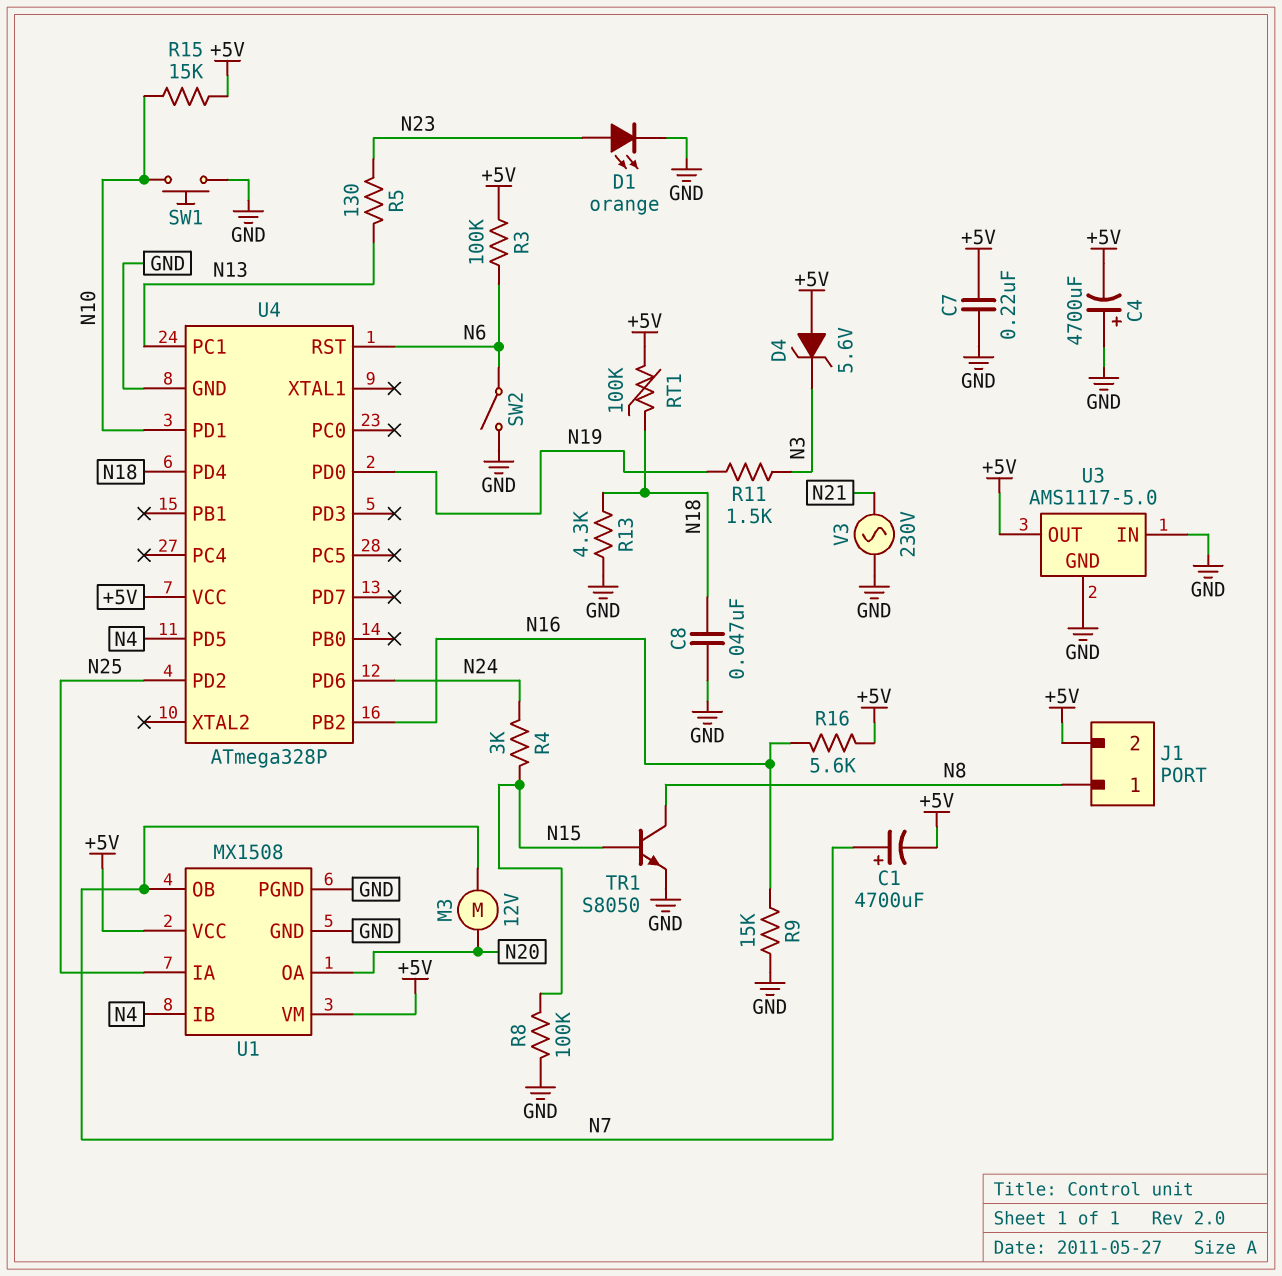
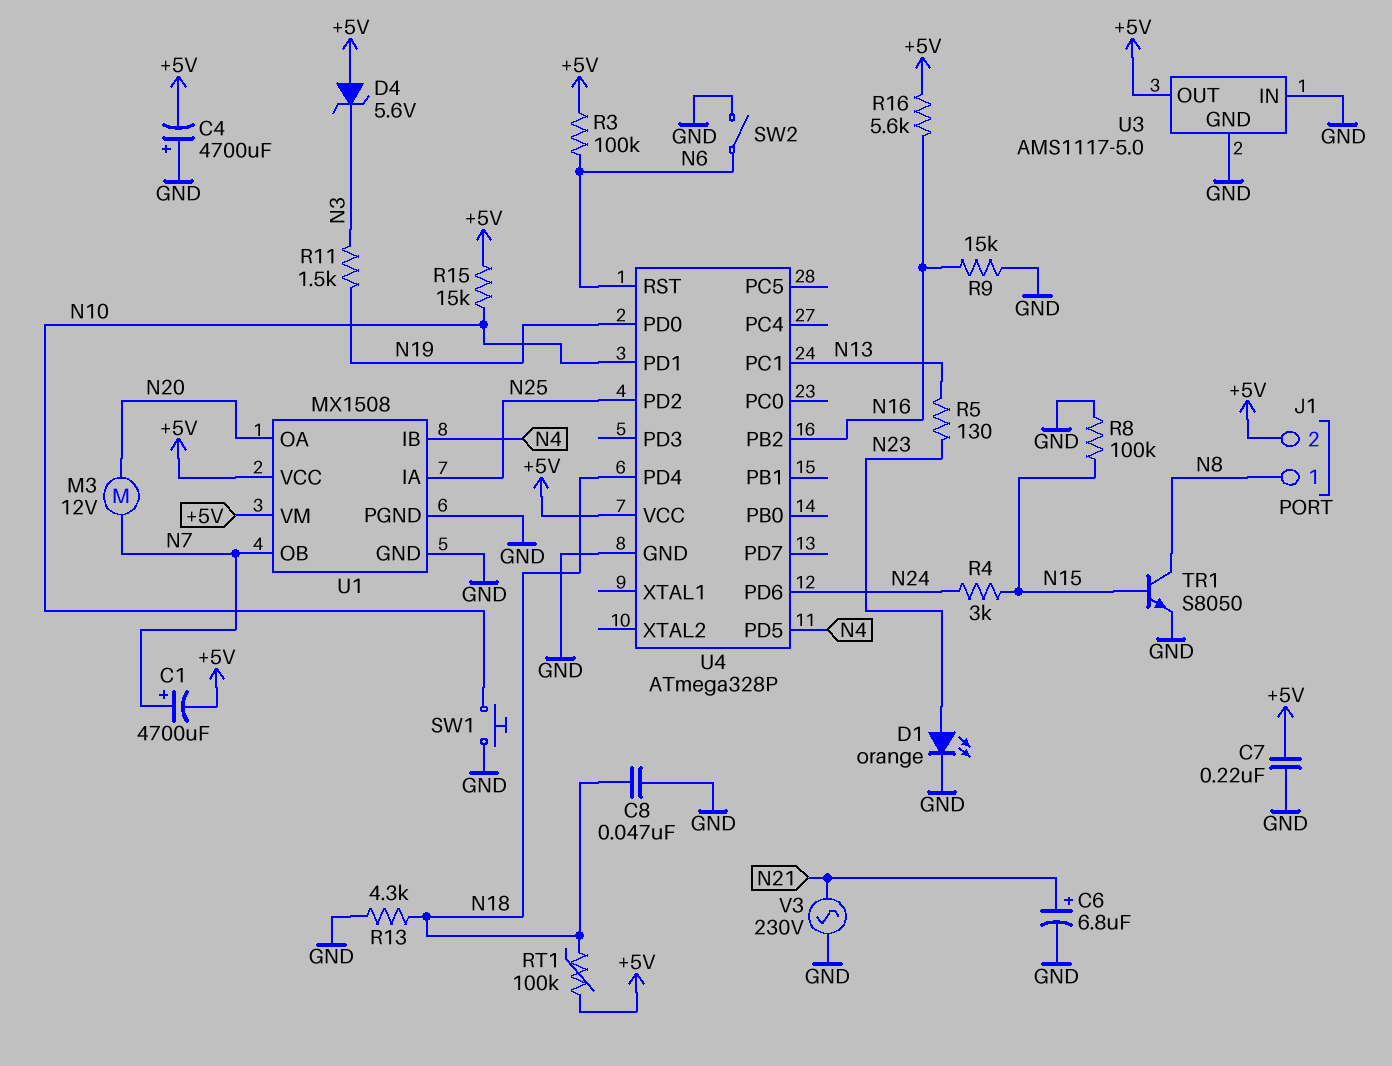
C6: none -> 6.8uF (plus N21, minus GND)

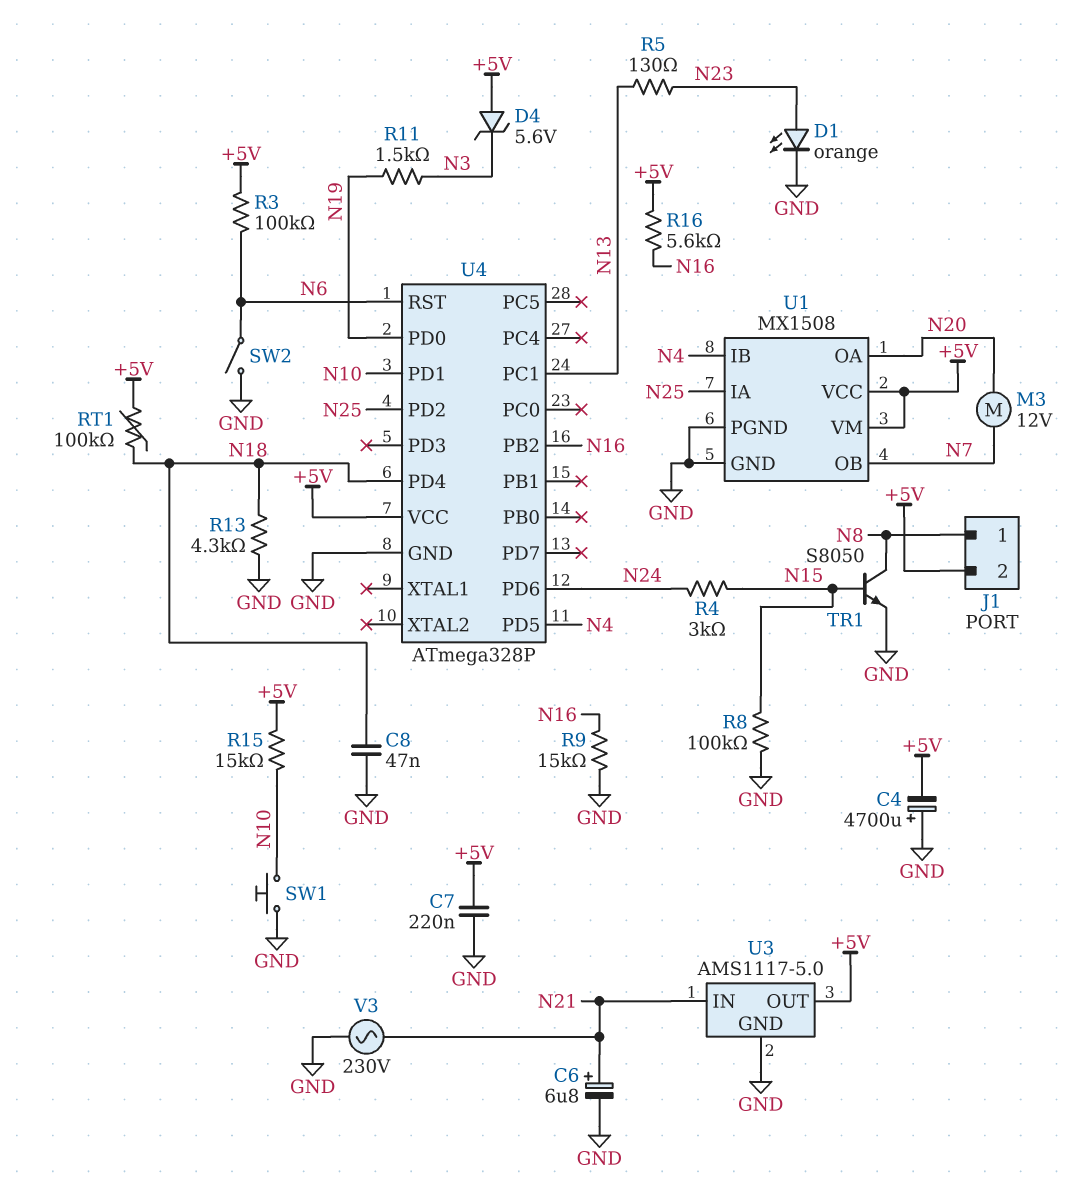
C1: 4700uF (plus N7, minus +5V) -> none
U3 pin IN: GND -> N21

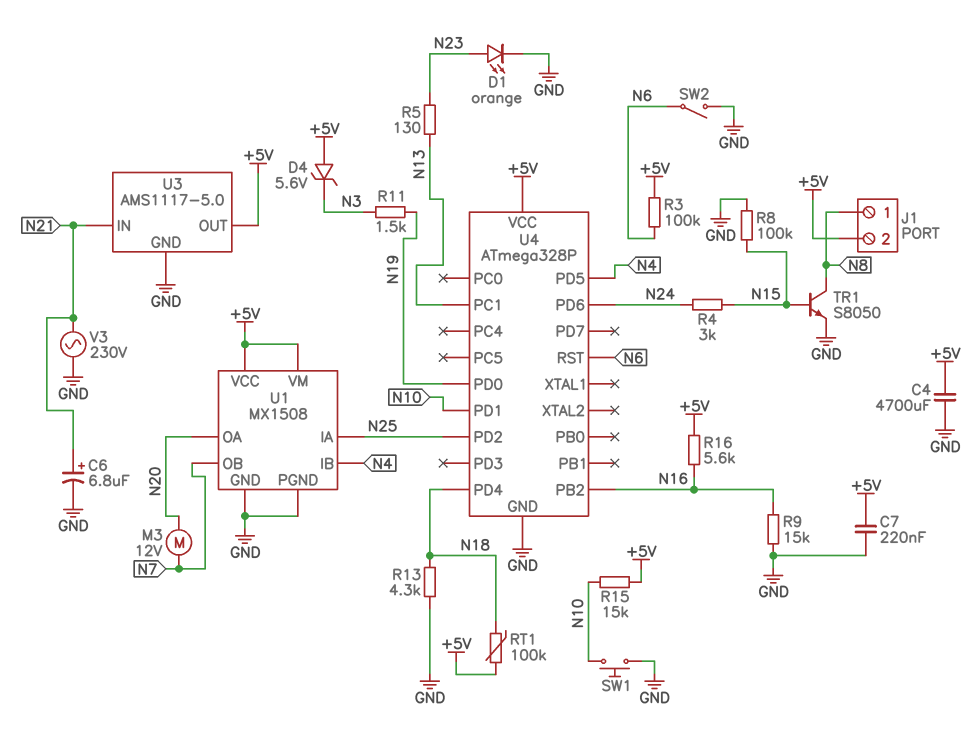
C4: 4700uF (plus GND, minus +5V) -> 4700uF (+5V, GND)
C8: 47nF (GND, N18) -> none

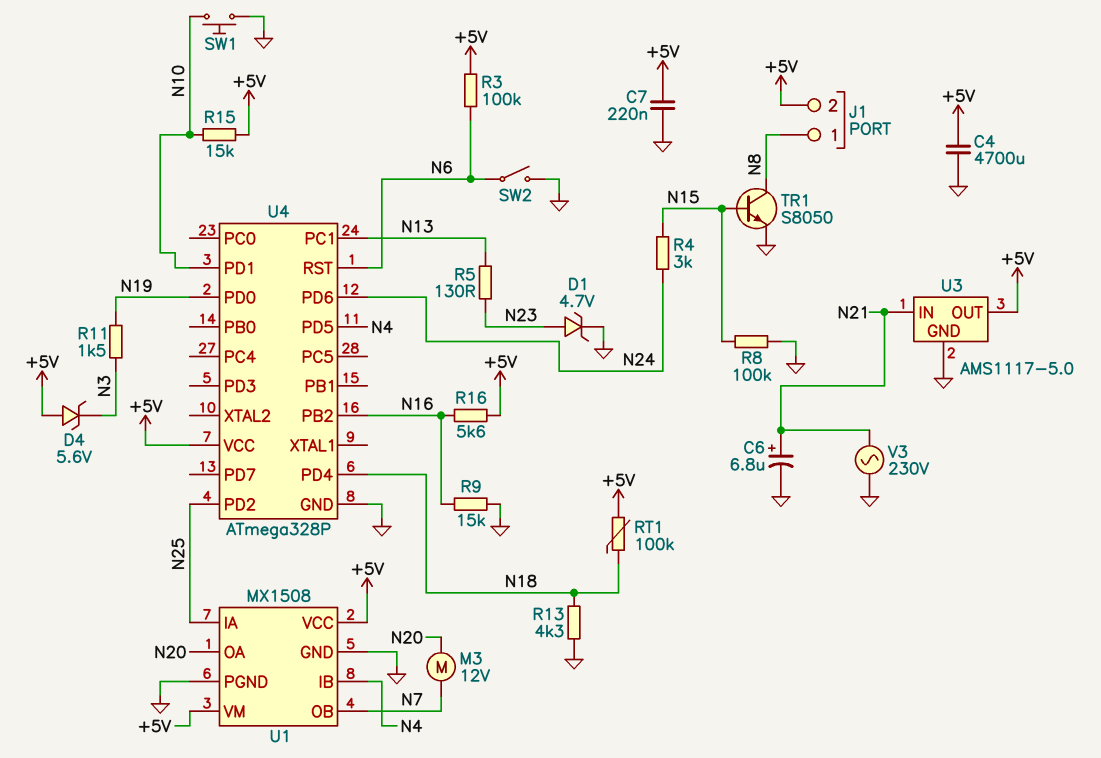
D1: LED orange (A N23, K GND) -> zener 4.7V (A N23, K GND)

